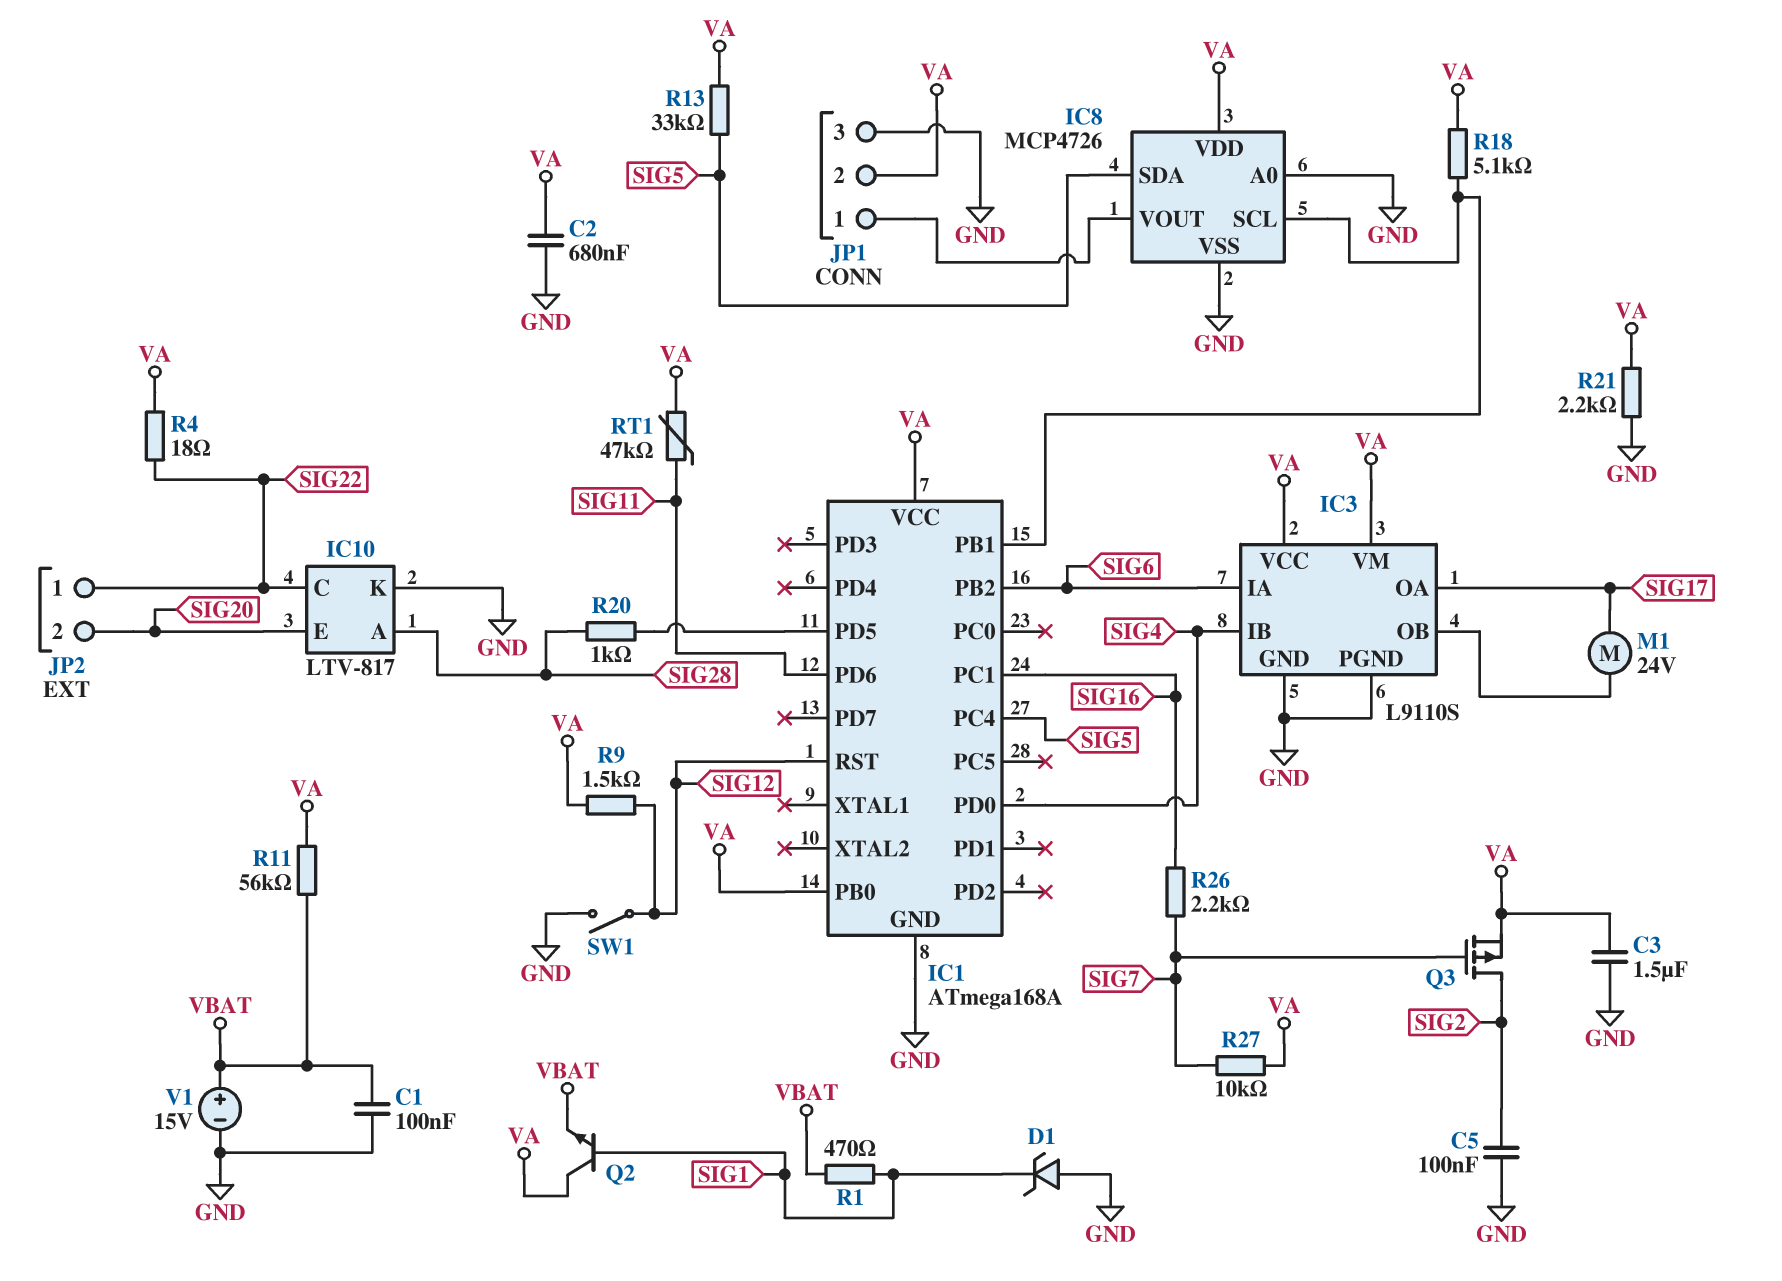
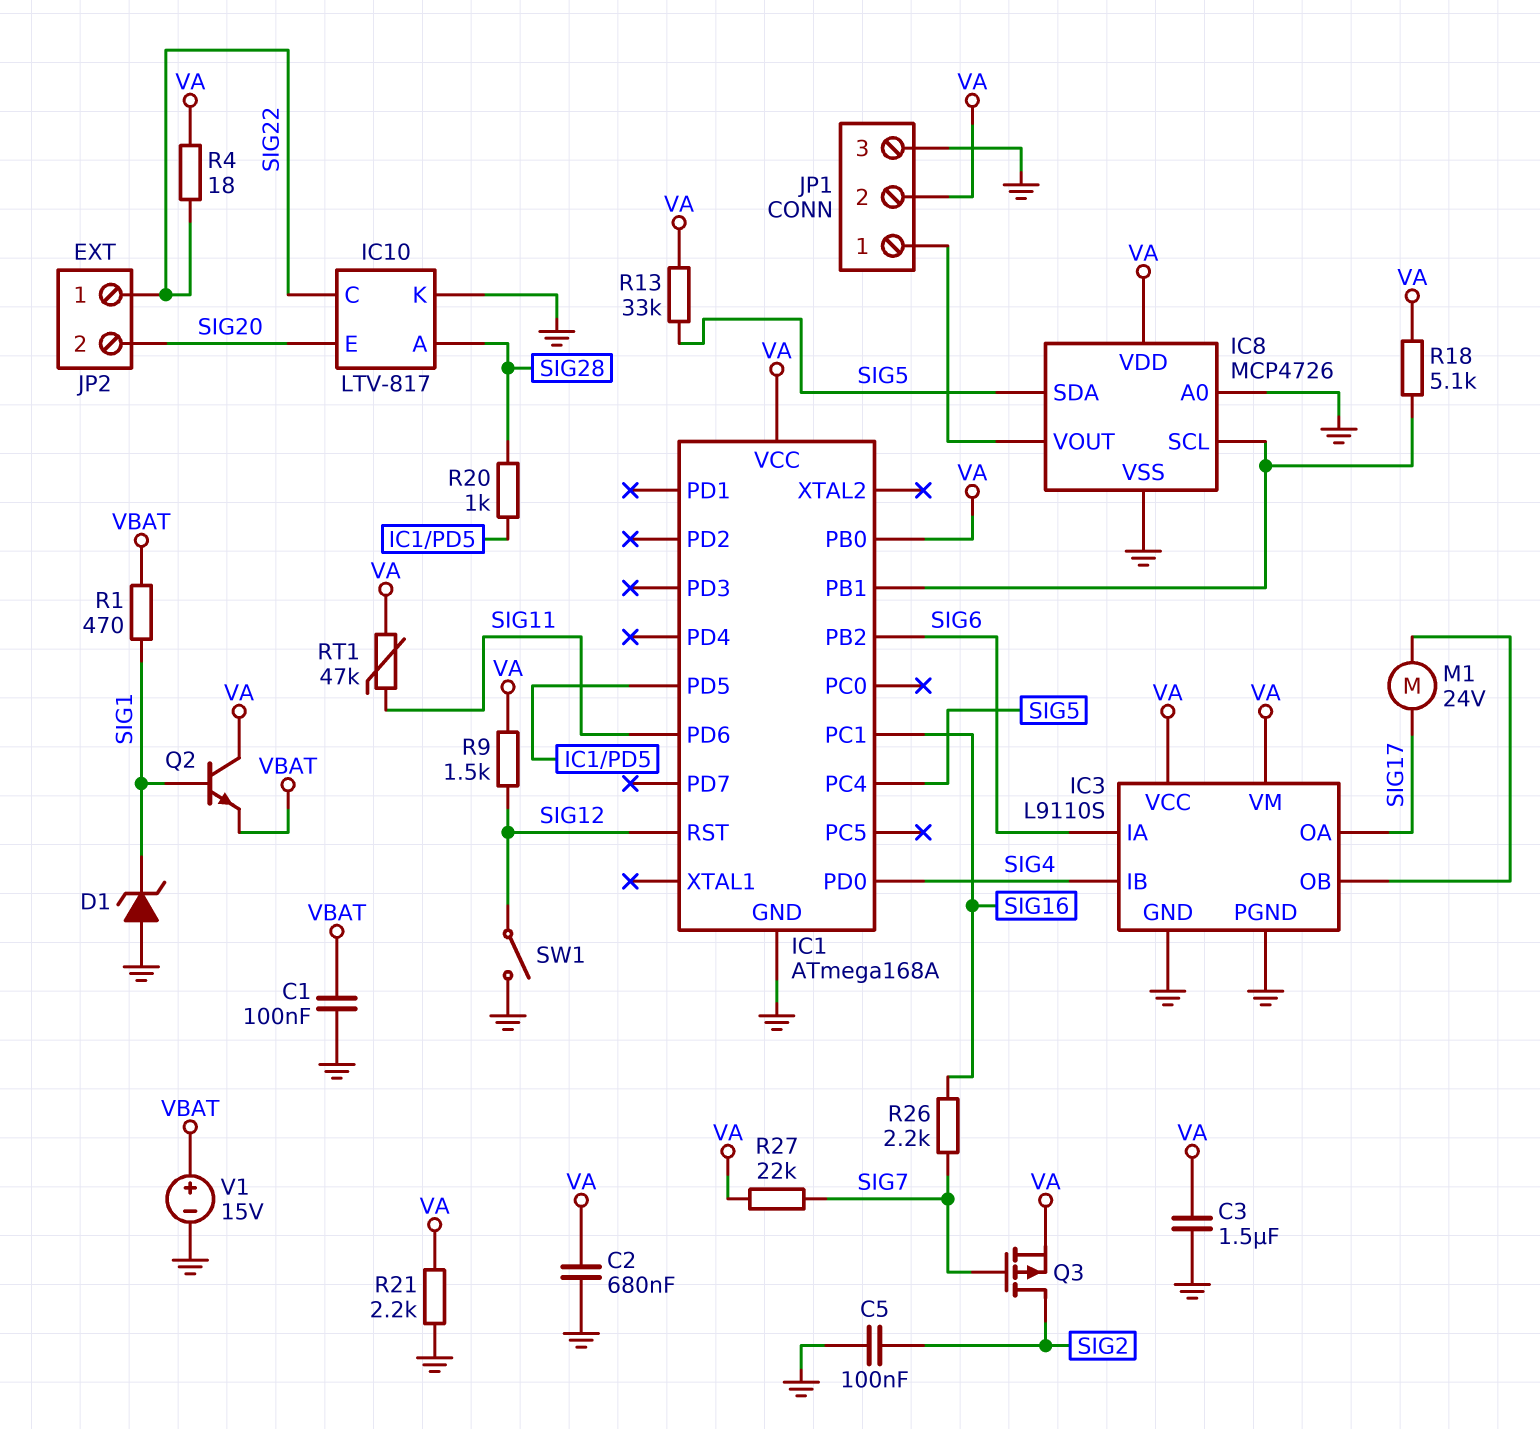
R11: 56k (VA, VBAT) -> none
R27: 10k (SIG7, VA) -> 22k (SIG7, VA)

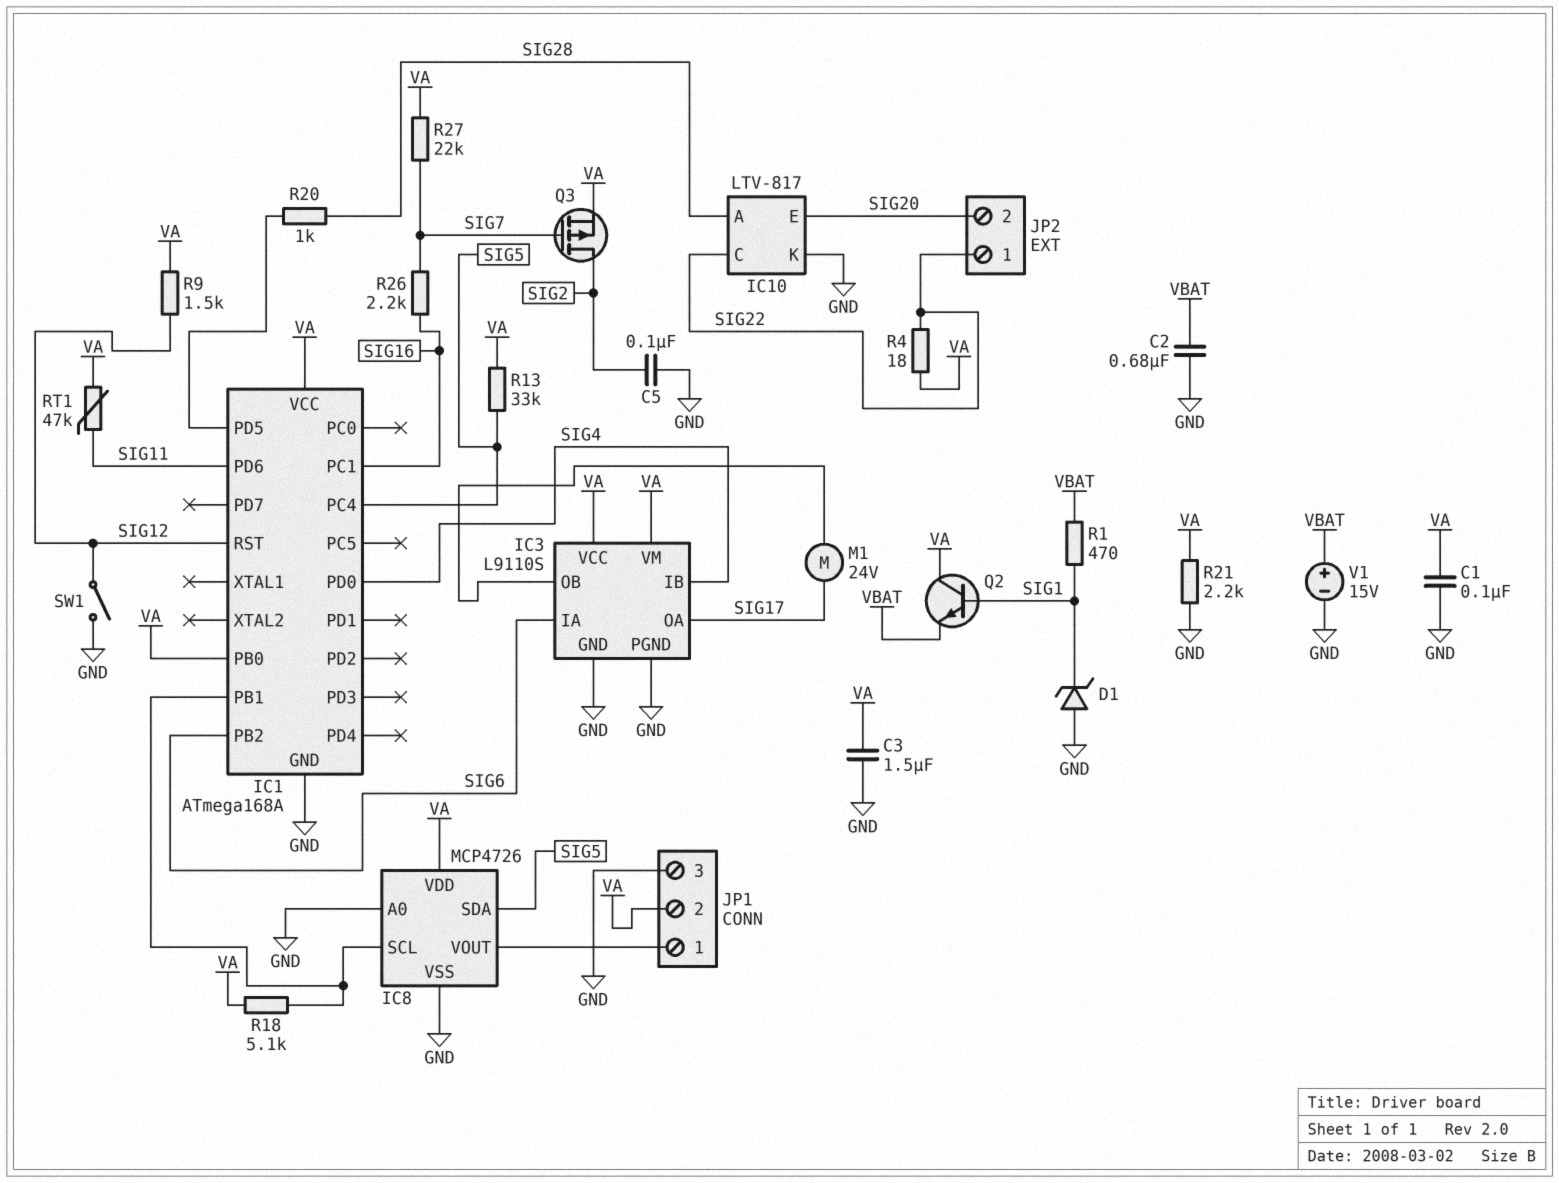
C1: 100nF (GND, VBAT) -> 100nF (GND, VA)
C2: 680nF (GND, VA) -> 680nF (GND, VBAT)

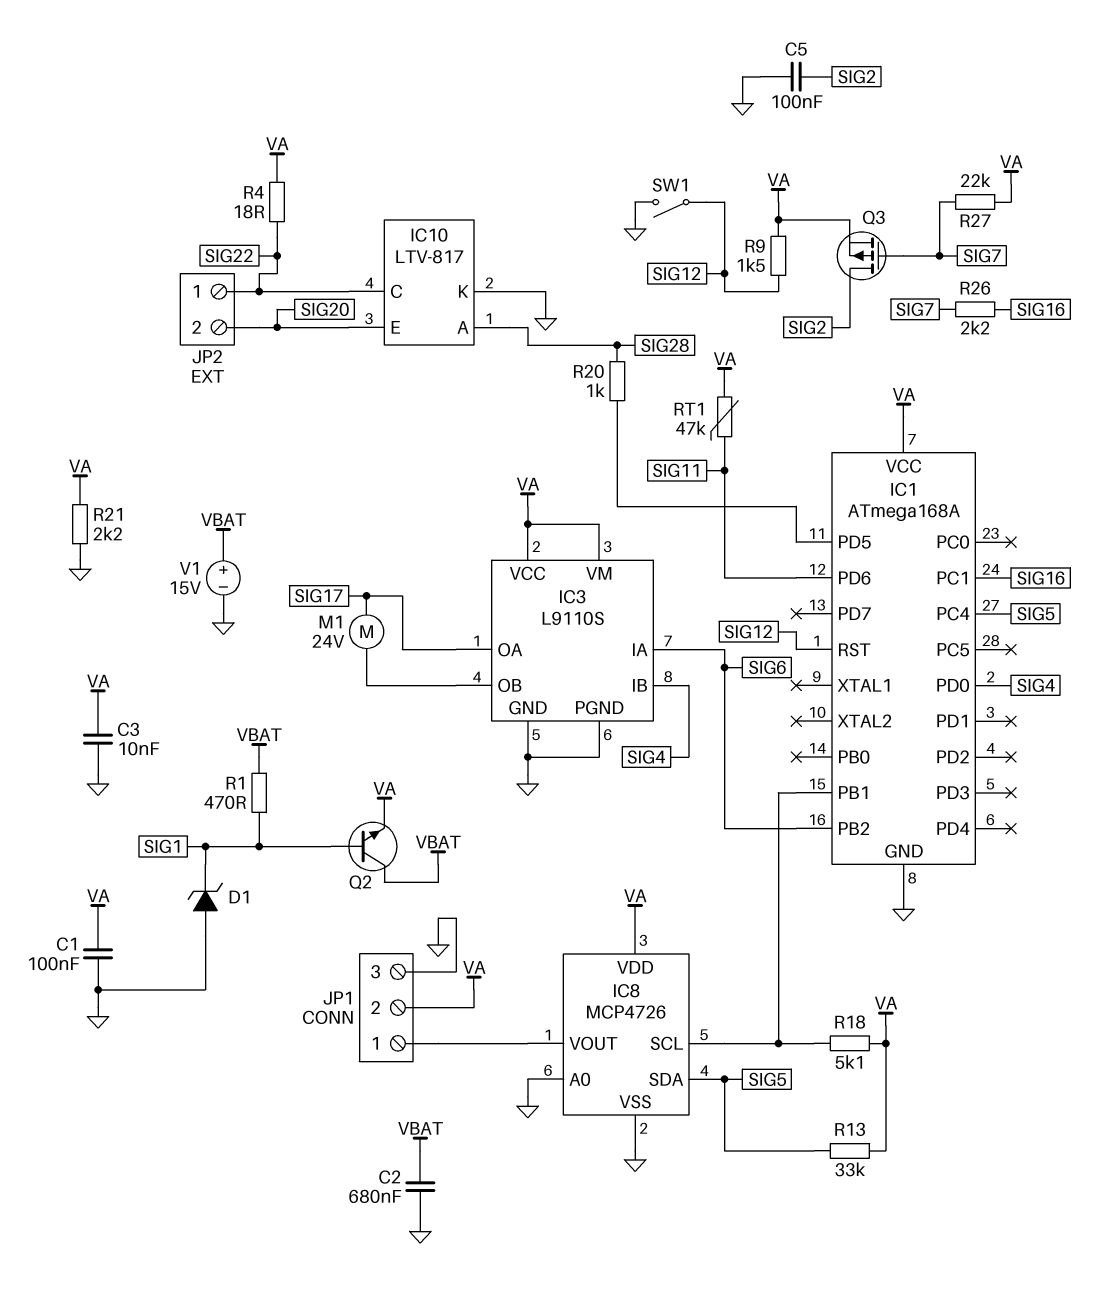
C3: 1.5uF (GND, VA) -> 10nF (GND, VA)
IC1 pin PB0: VA -> none
Q2: NPN (B SIG1, C VA, E VBAT) -> NPN (B SIG1, C VBAT, E VA)

